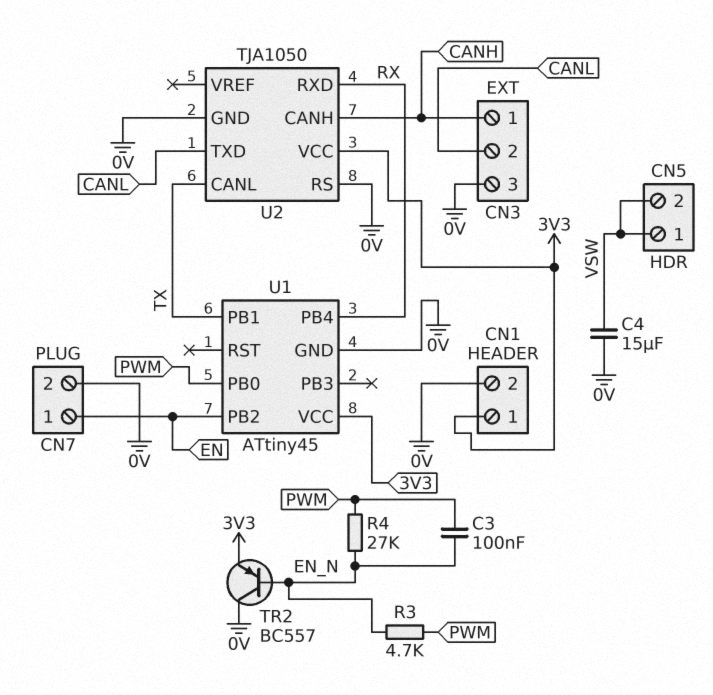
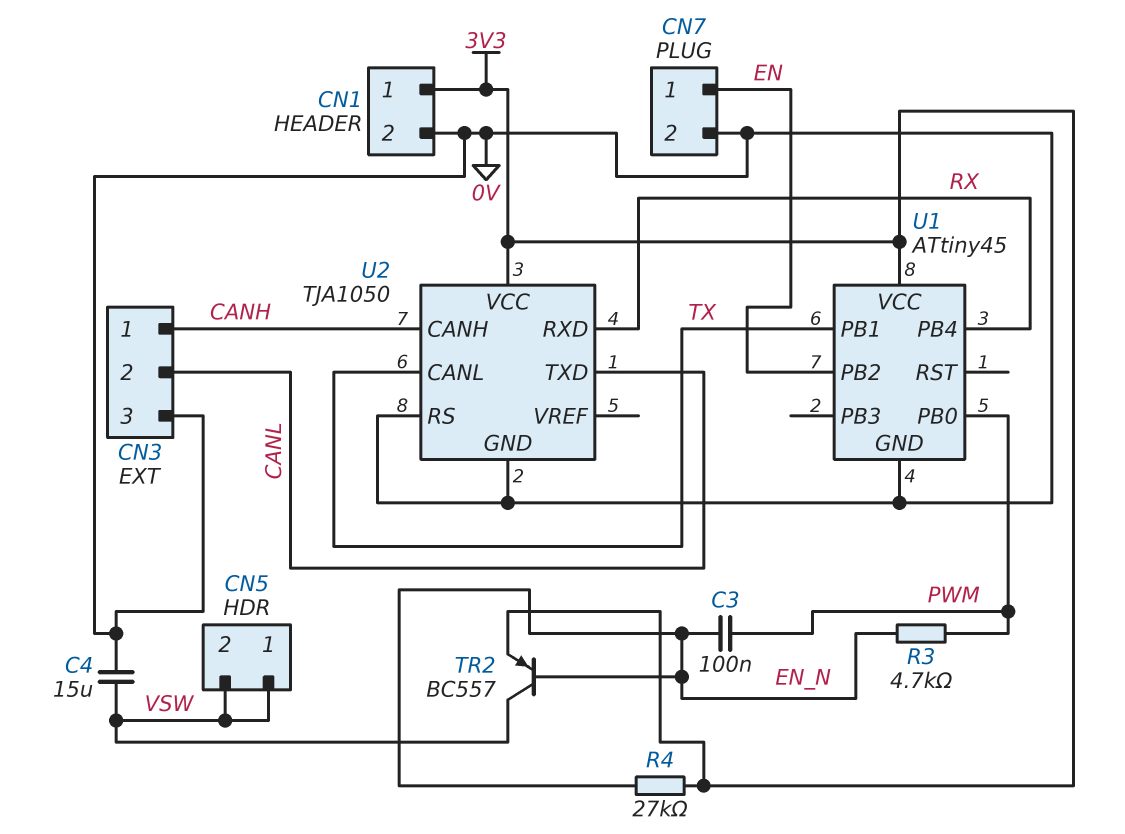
R4: 27k (EN_N, PWM) -> 27k (3V3, EN_N)
TR2: PNP BC557 (B EN_N, C 0V, E 3V3) -> PNP BC557 (B EN_N, C VSW, E 3V3)

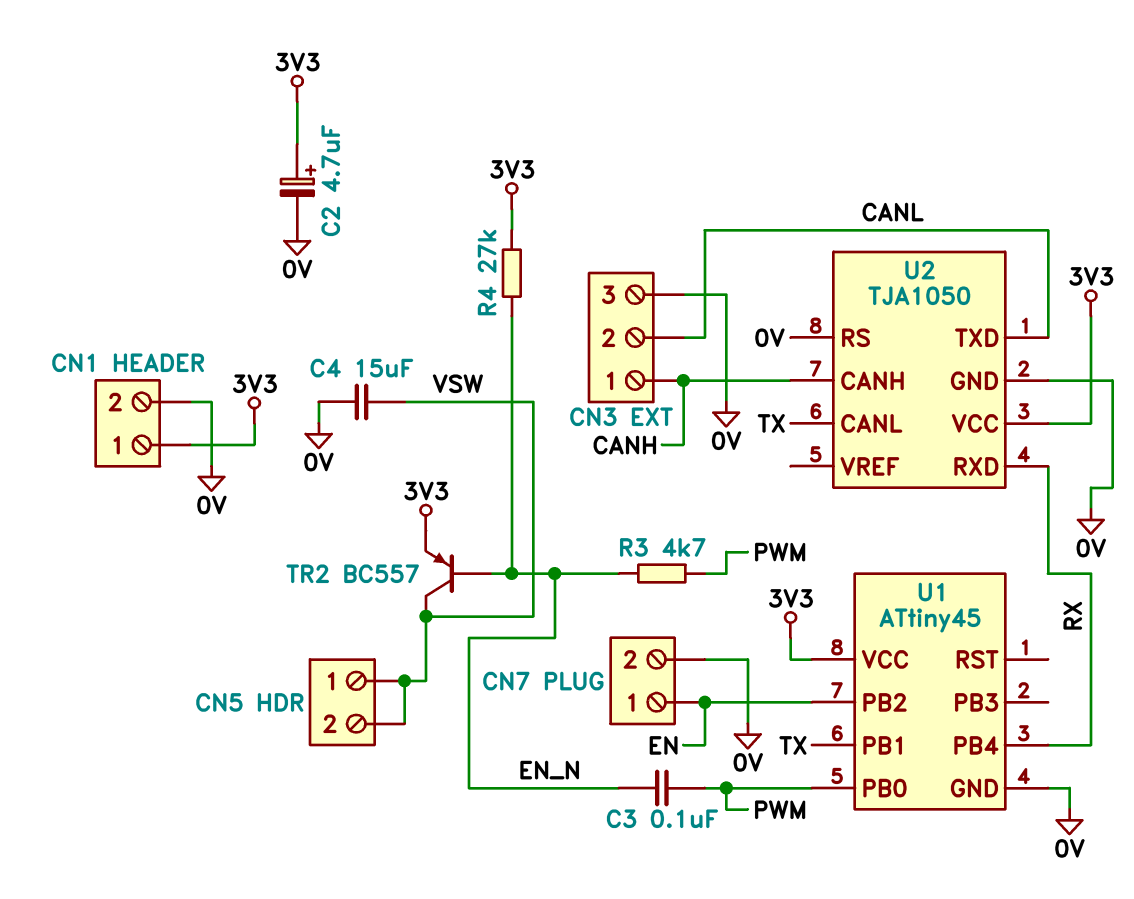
C2: none -> 4.7uF (plus 3V3, minus 0V)

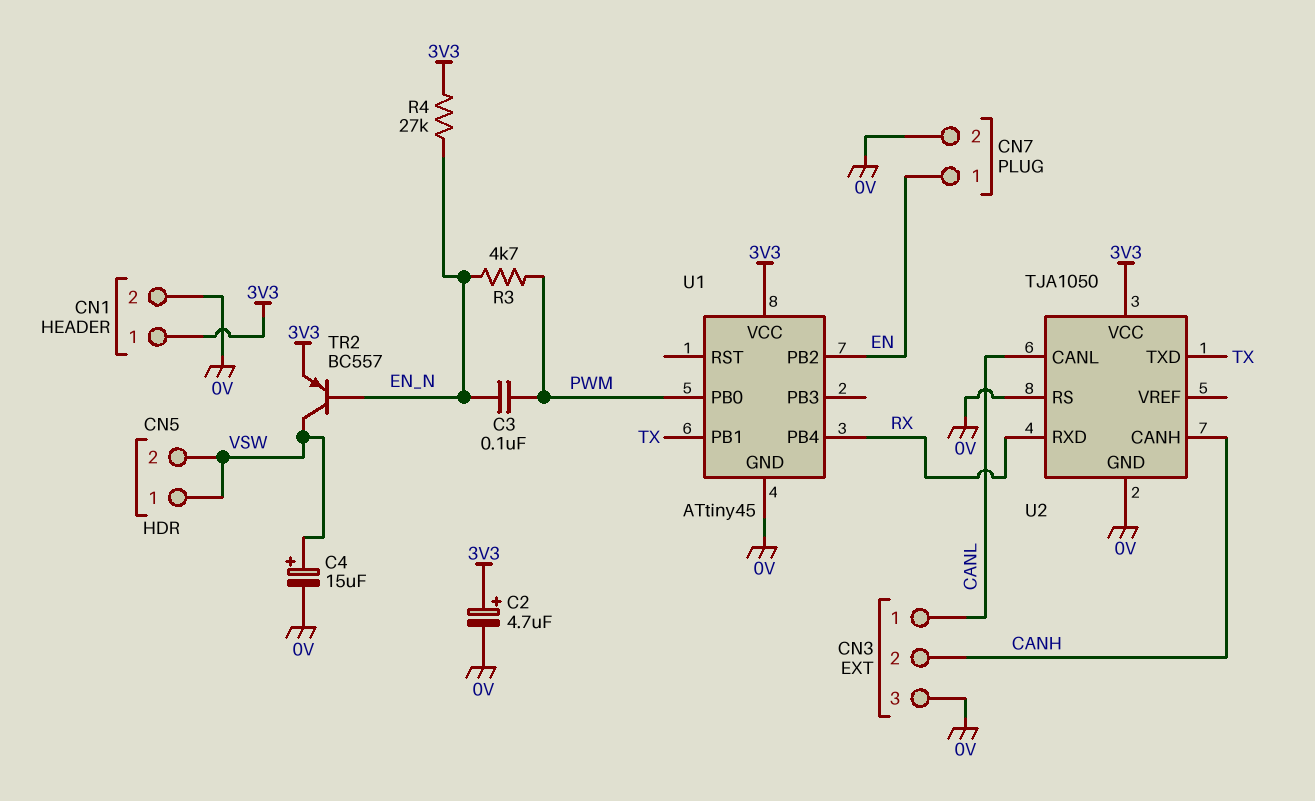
C4: 15uF (0V, VSW) -> 15uF (plus VSW, minus 0V)
CN3 pin 1: CANH -> CANL
CN3 pin 2: CANL -> CANH
U2 pin CANL: TX -> CANL
U2 pin TXD: CANL -> TX

